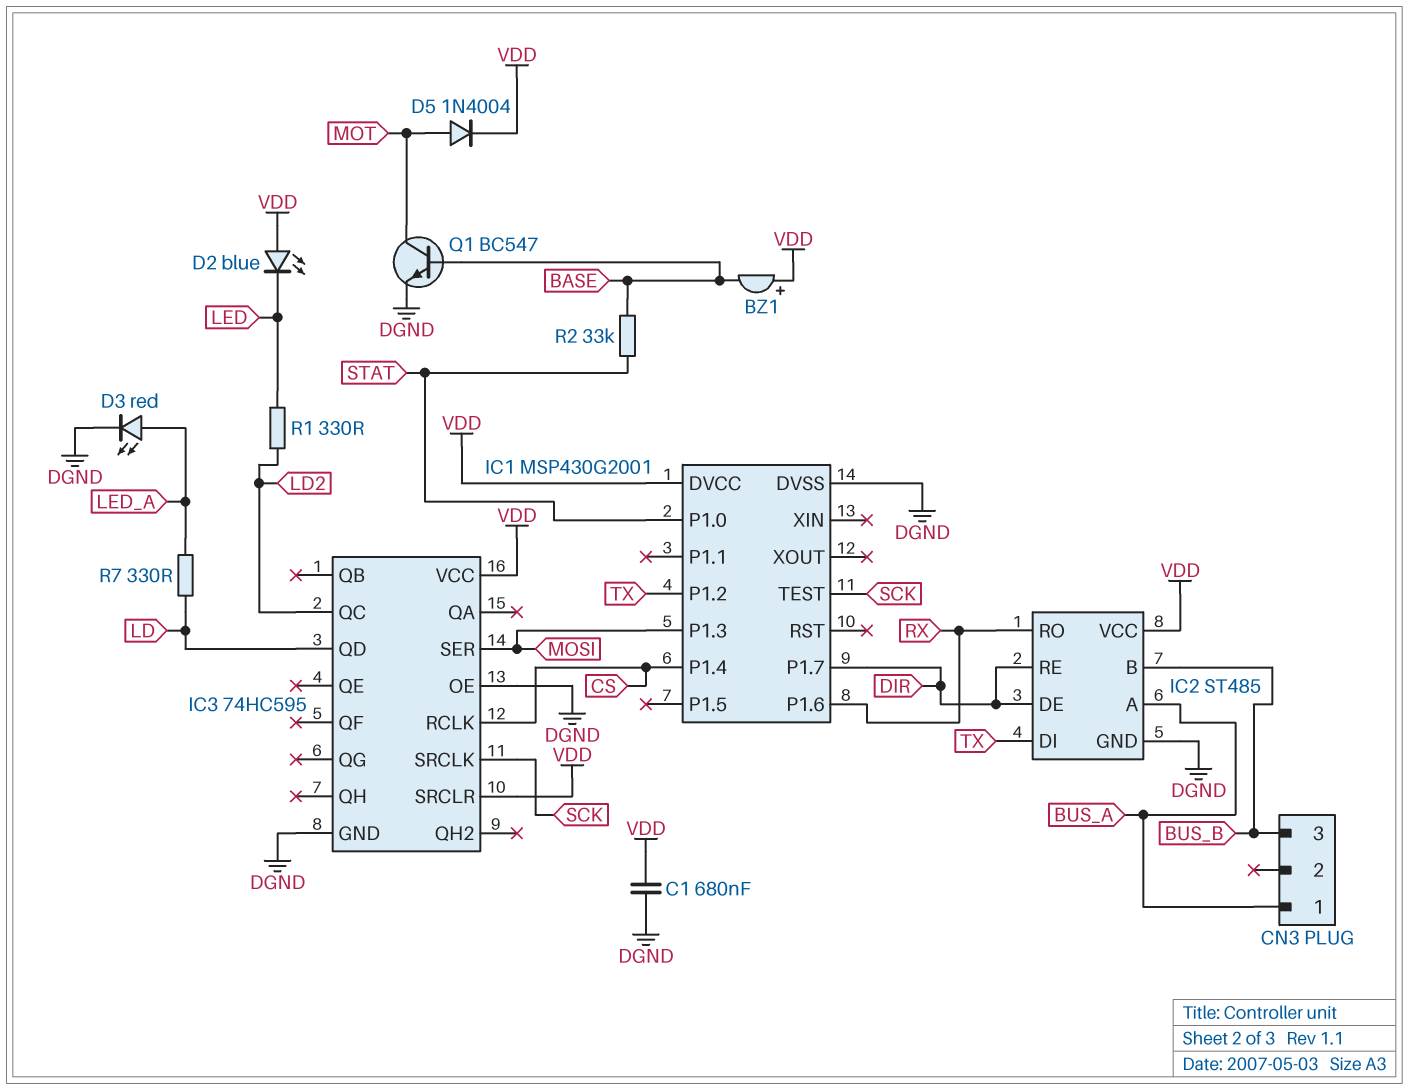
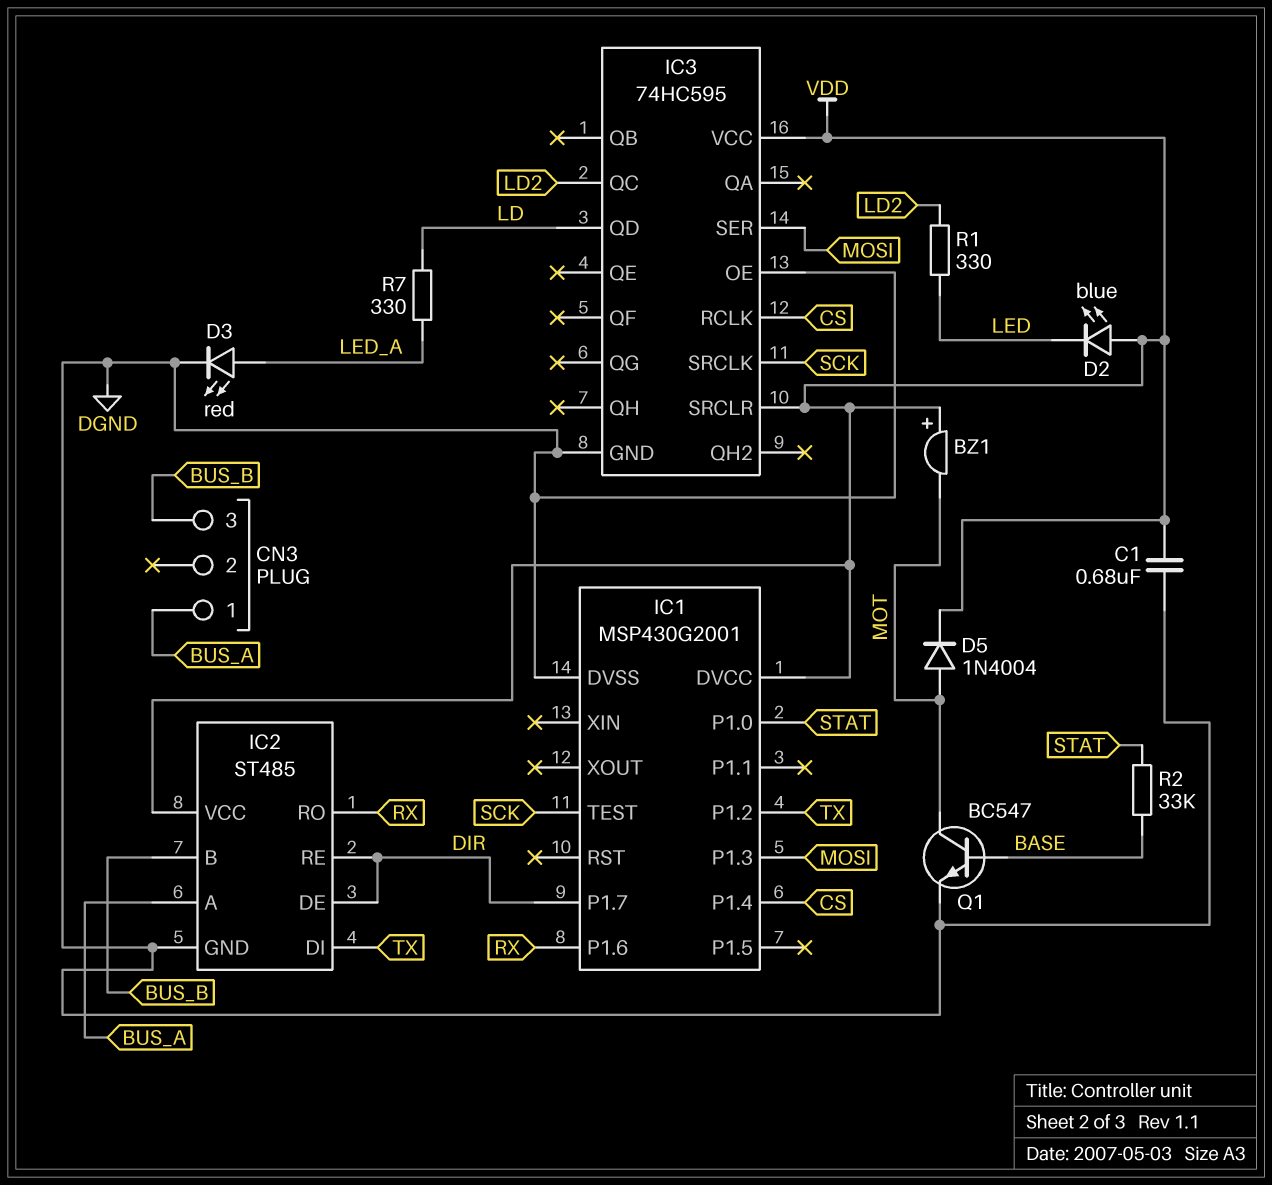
BZ1: buzzer (plus VDD, minus BASE) -> buzzer (plus VDD, minus MOT)

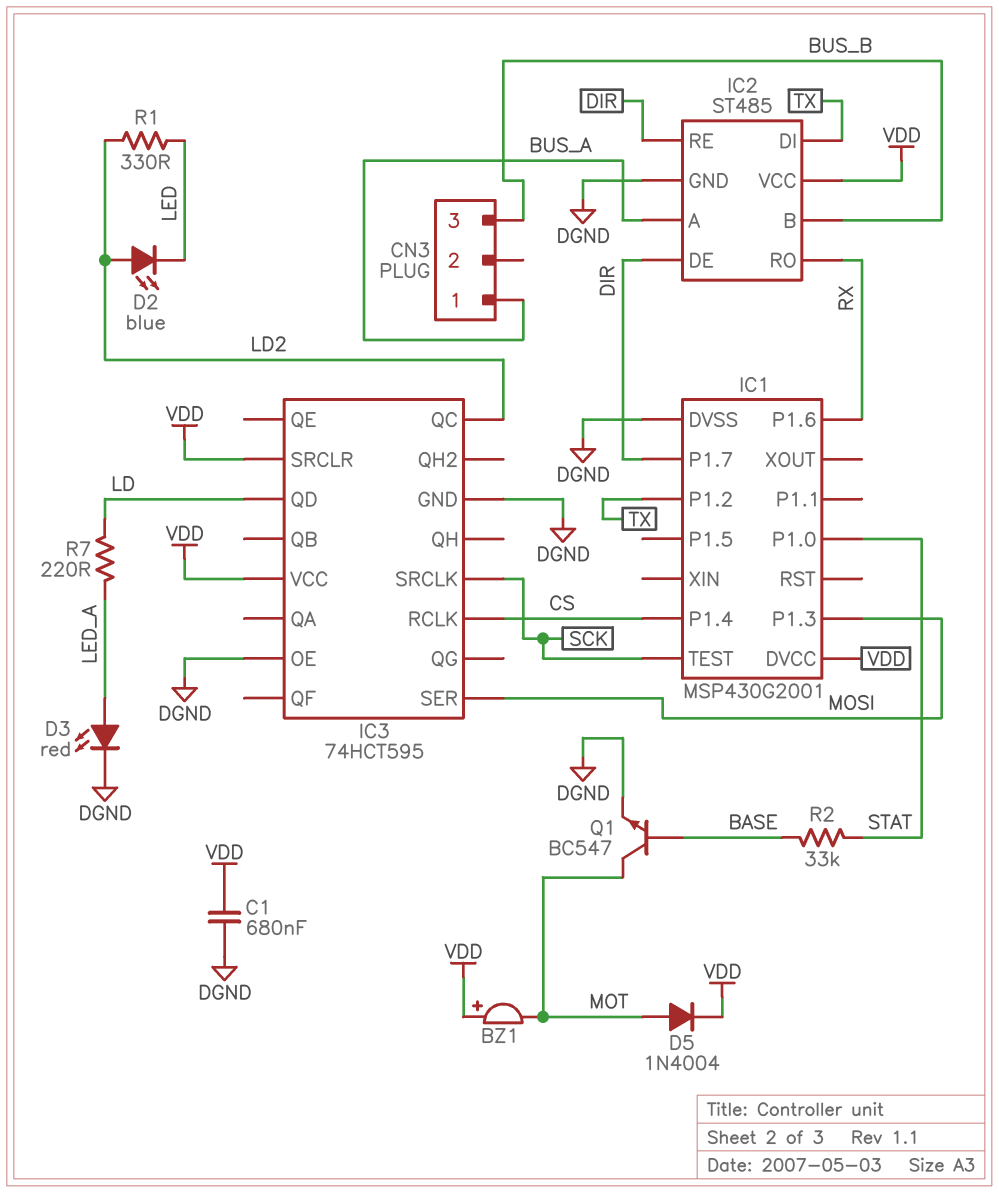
D2: LED blue (A VDD, K LED) -> LED blue (A LD2, K LED)
IC3: 74HC595 -> 74HCT595
R7: 330 (LD, LED_A) -> 220 (LD, LED_A)

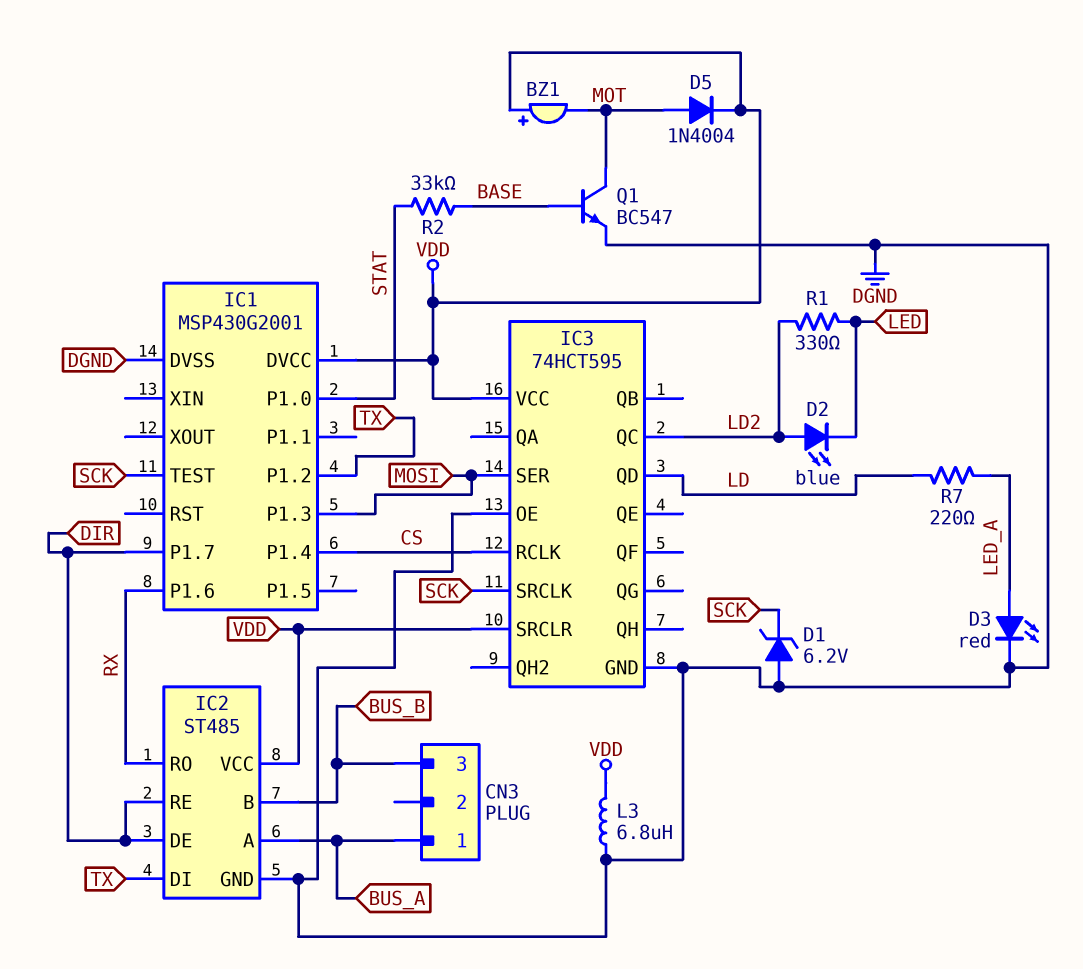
C1: 680nF (DGND, VDD) -> none
D1: none -> zener 6.2V (A DGND, K SCK)
L3: none -> 6.8uH (DGND, VDD)

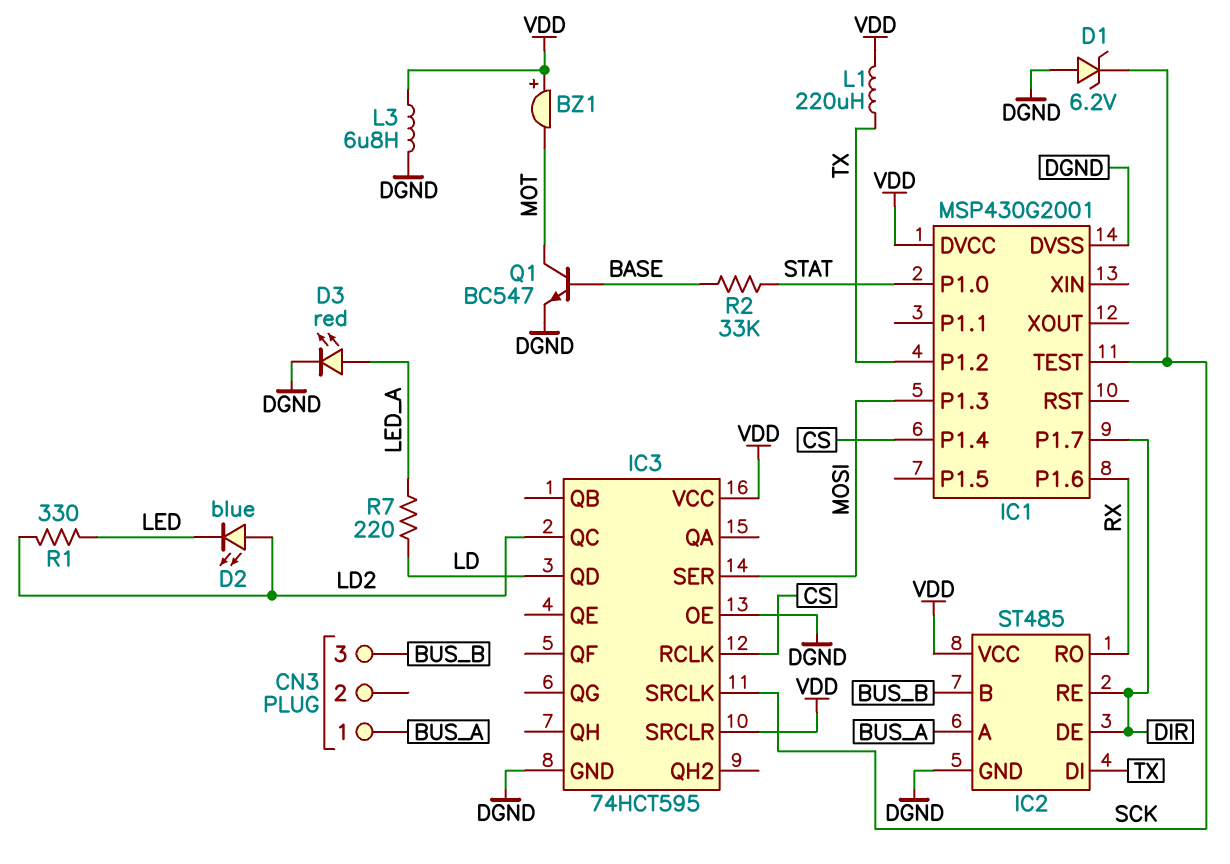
D5: diode 1N4004 (A MOT, K VDD) -> none
L1: none -> 220uH (TX, VDD)

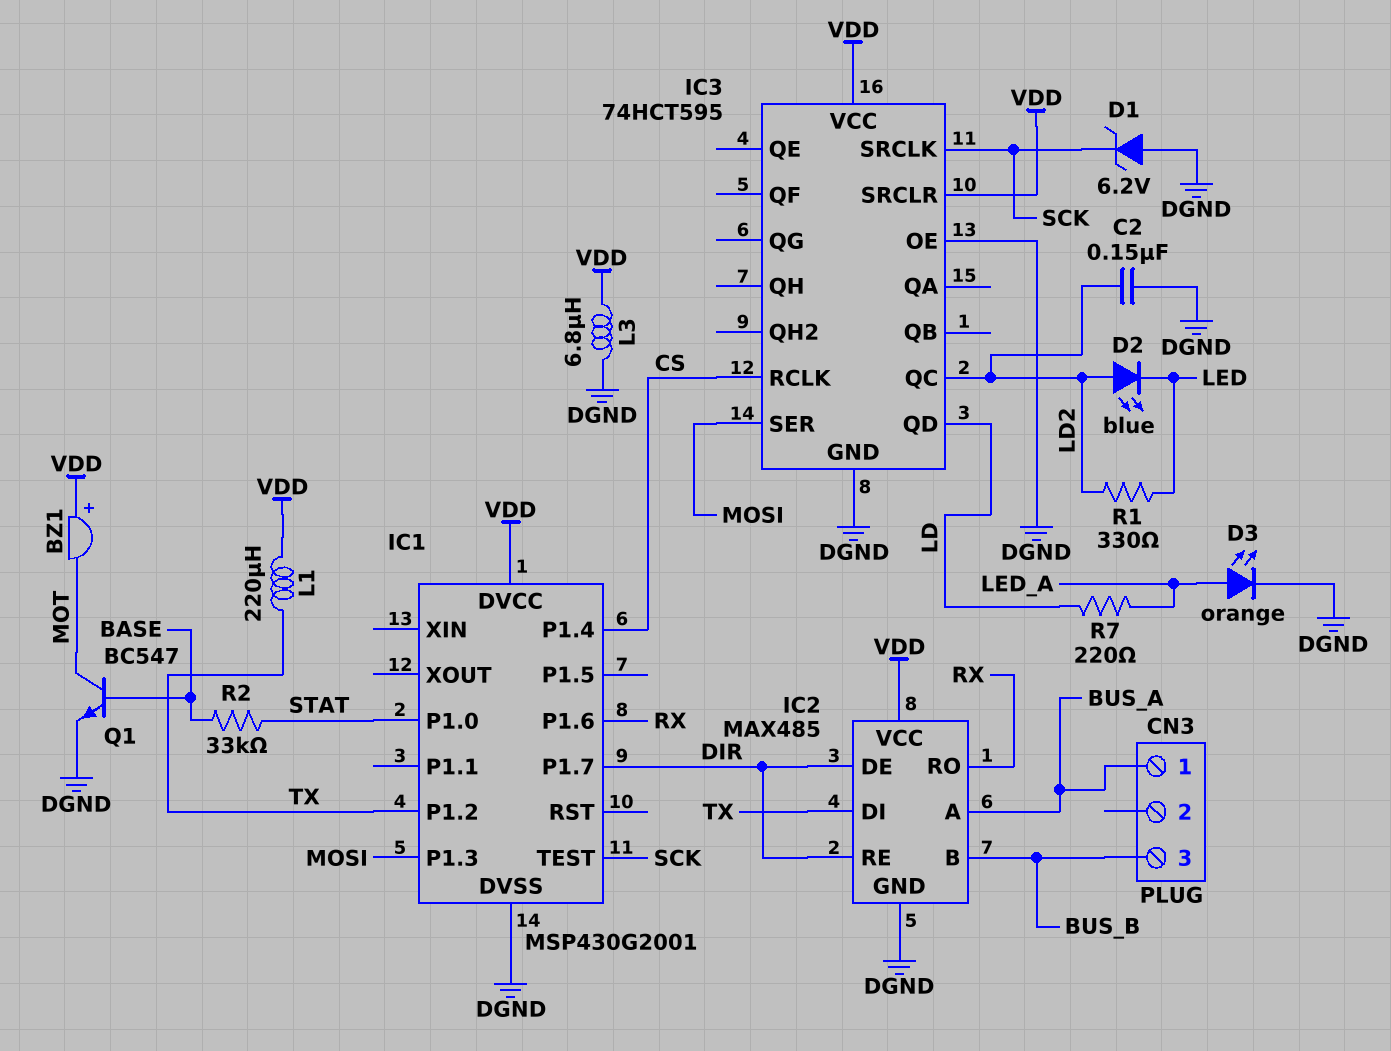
C2: none -> 150nF (DGND, LD2)
D3: LED red (A LED_A, K DGND) -> LED orange (A LED_A, K DGND)
IC2: ST485 -> MAX485

